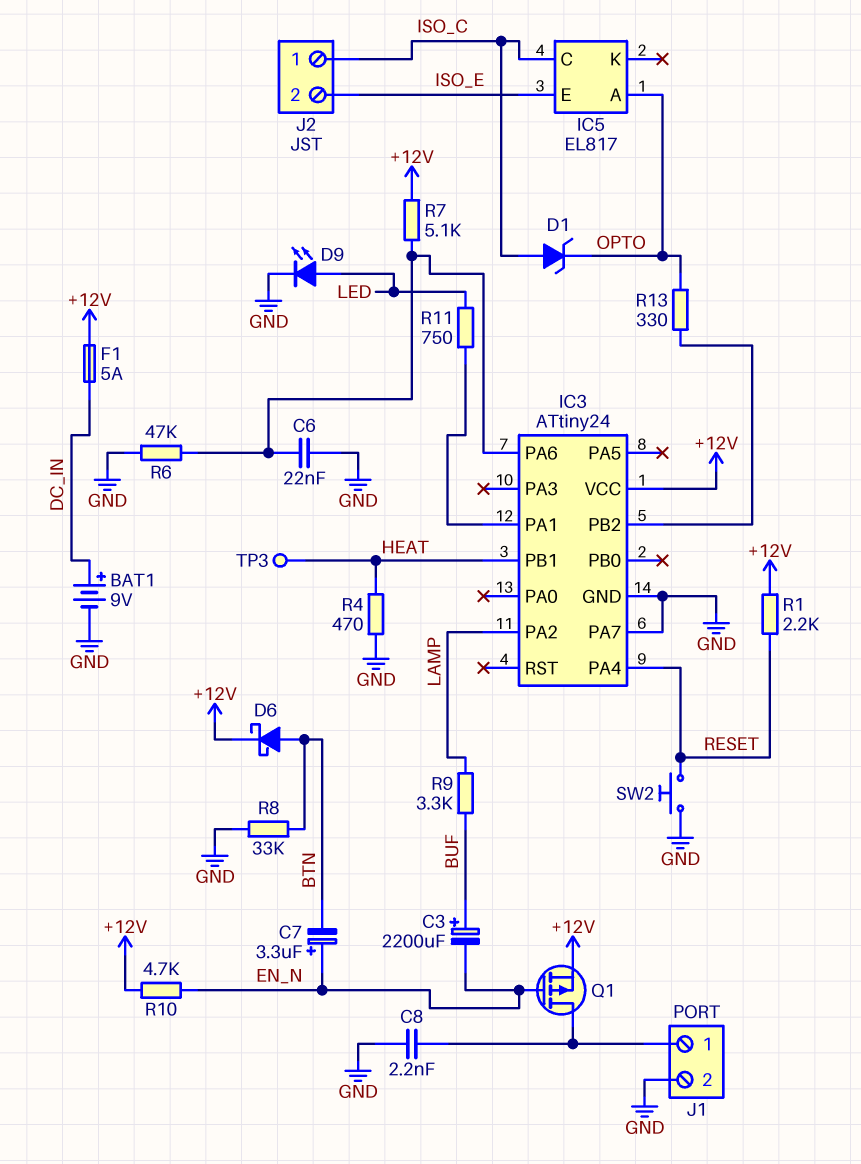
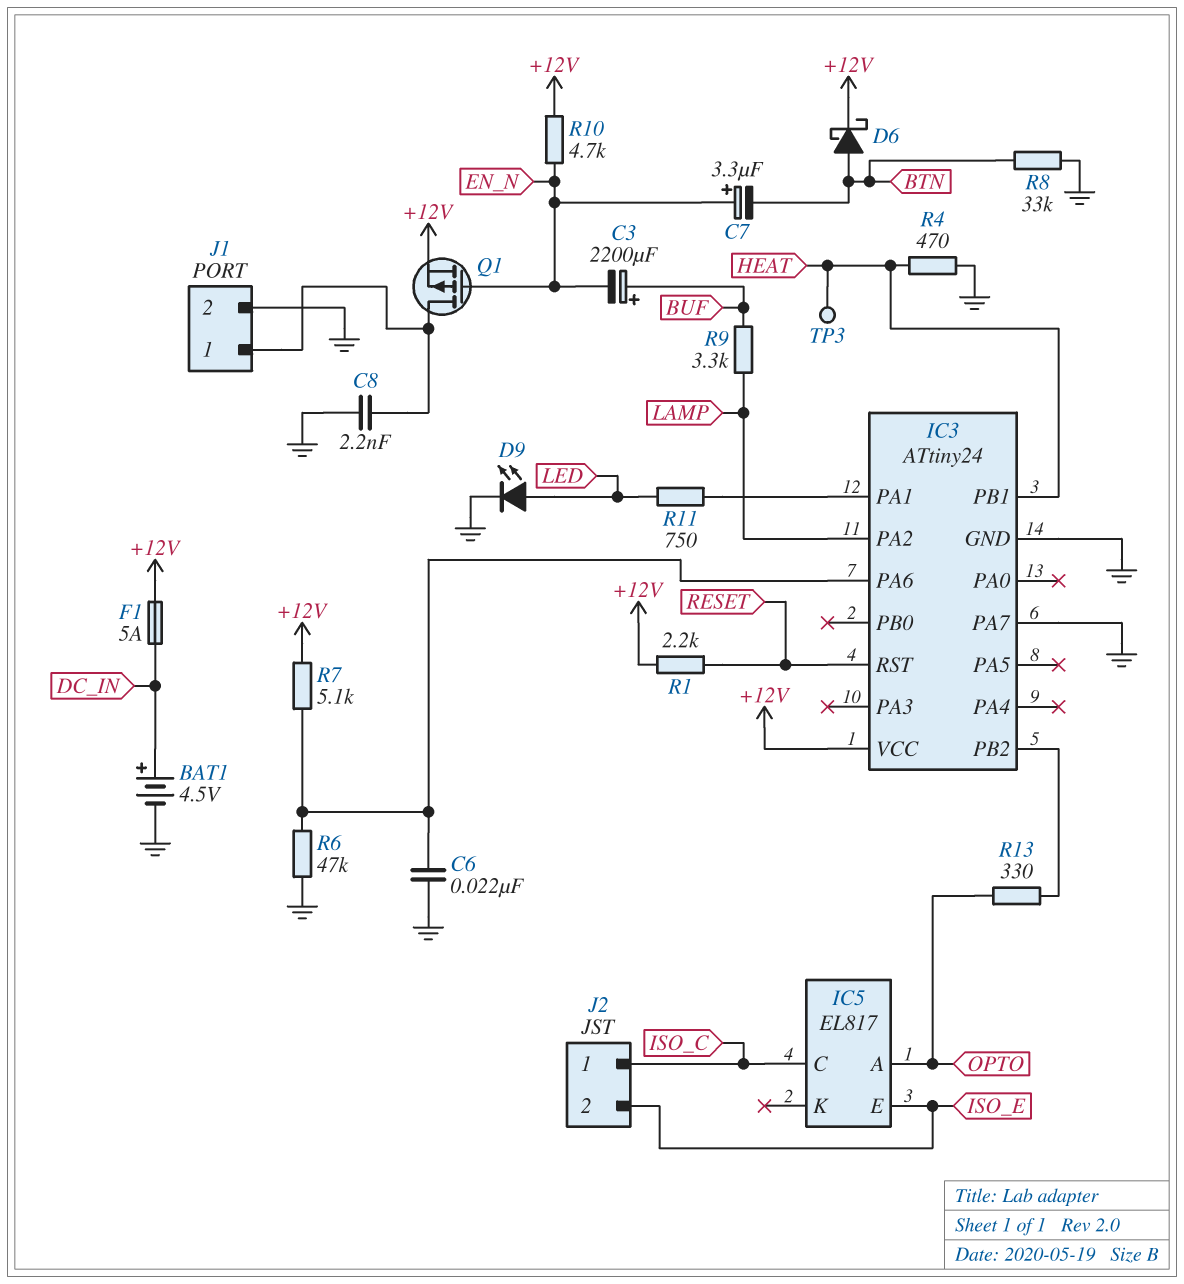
BAT1: 9V (plus DC_IN, minus GND) -> 4.5V (plus DC_IN, minus GND)
D1: zener (A ISO_C, K OPTO) -> none
IC3 pin PA4: RESET -> none
IC3 pin RST: none -> RESET
SW2: button (GND, RESET) -> none

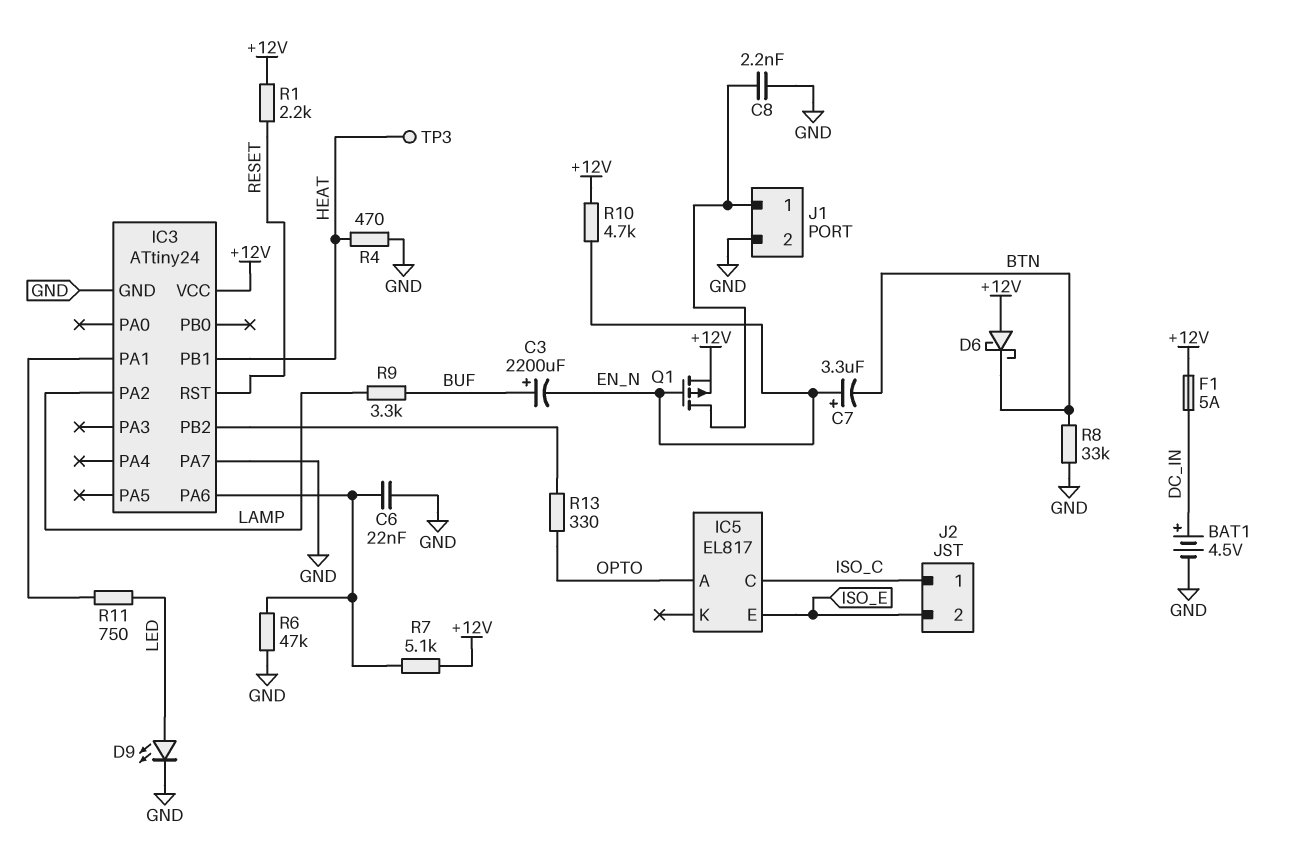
D6: schottky (A BTN, K +12V) -> schottky (A +12V, K BTN)

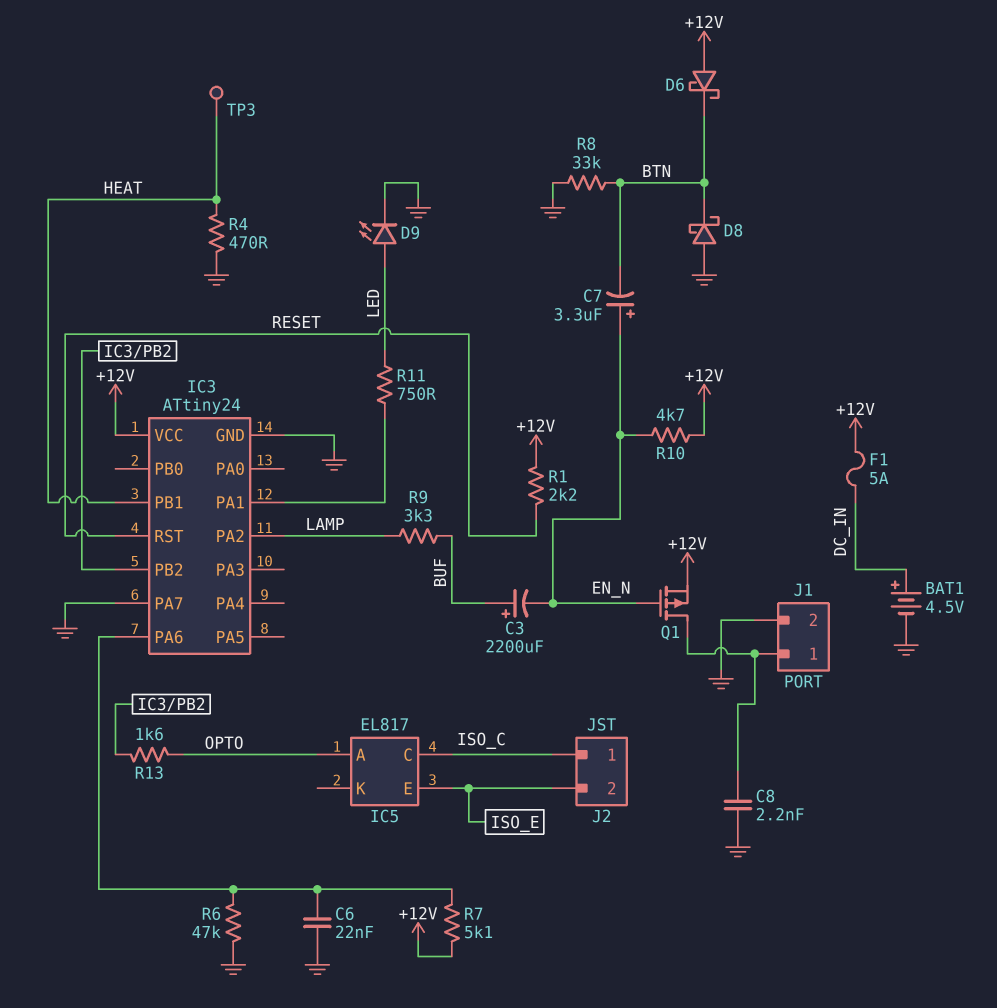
D8: none -> schottky (A GND, K BTN)
R13: 330 (IC3/PB2, OPTO) -> 1.6k (IC3/PB2, OPTO)

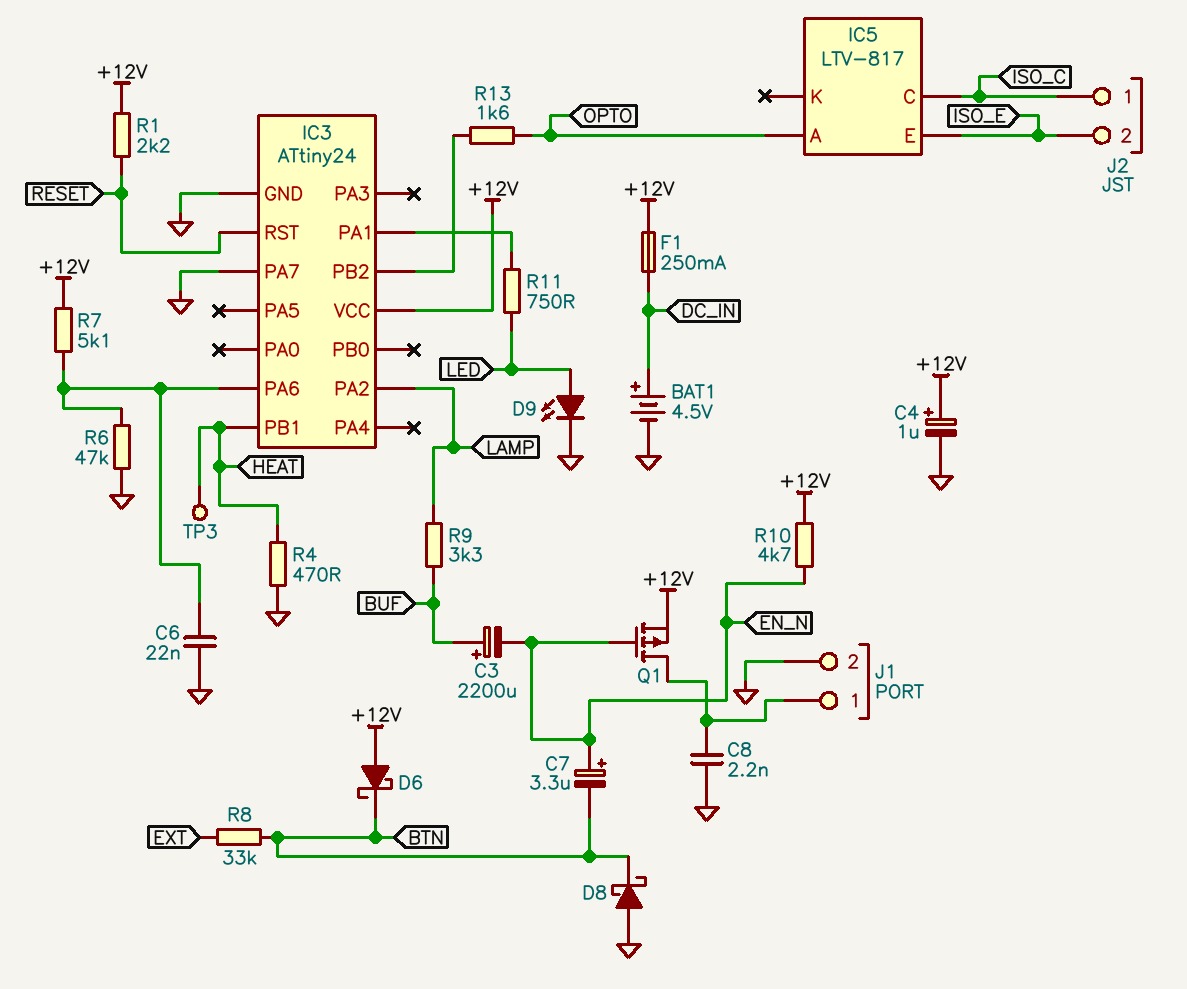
C4: none -> 1uF (plus +12V, minus GND)
F1: 5A (+12V, DC_IN) -> 250mA (+12V, DC_IN)
IC5: EL817 -> LTV-817
R8: 33k (BTN, GND) -> 33k (BTN, EXT)

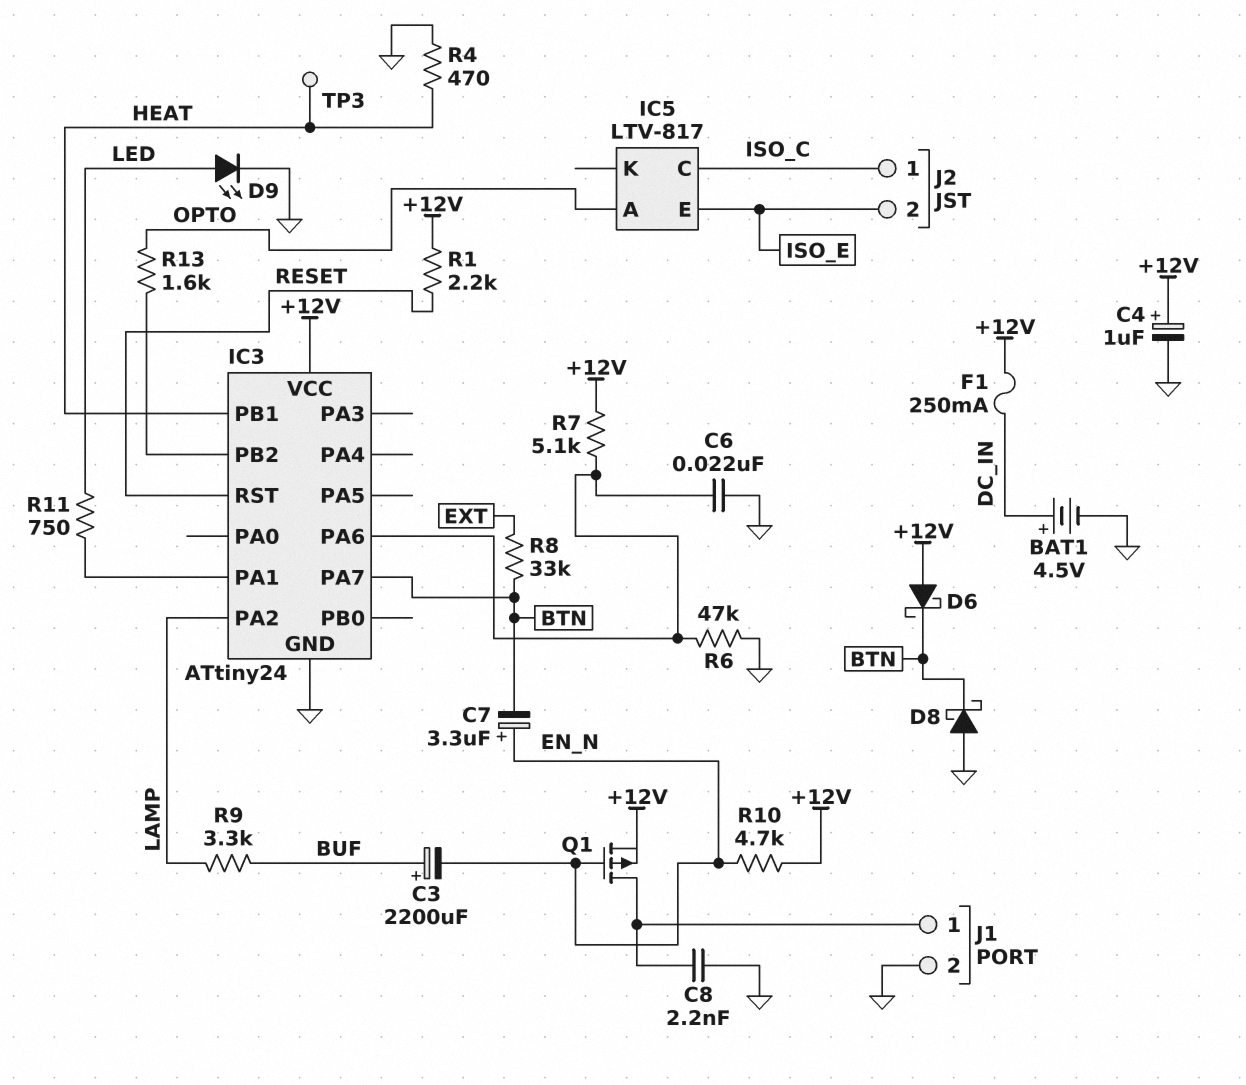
IC3 pin PA7: GND -> BTN

